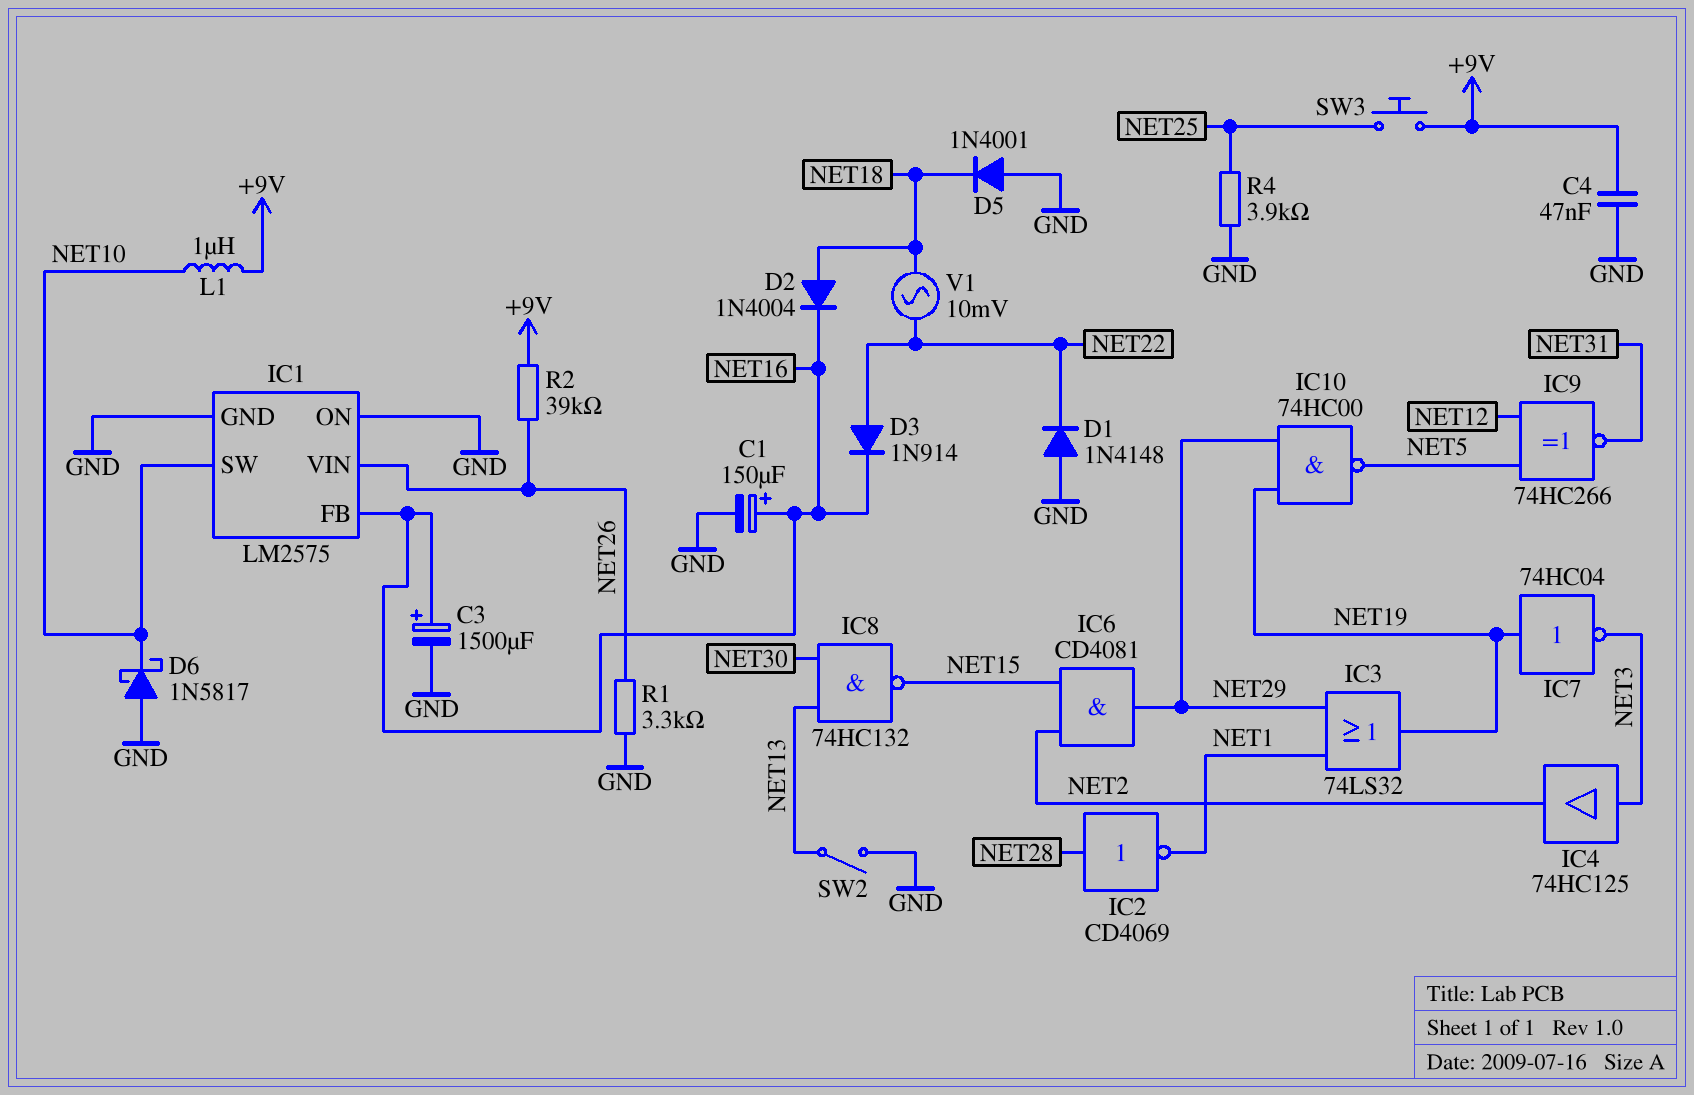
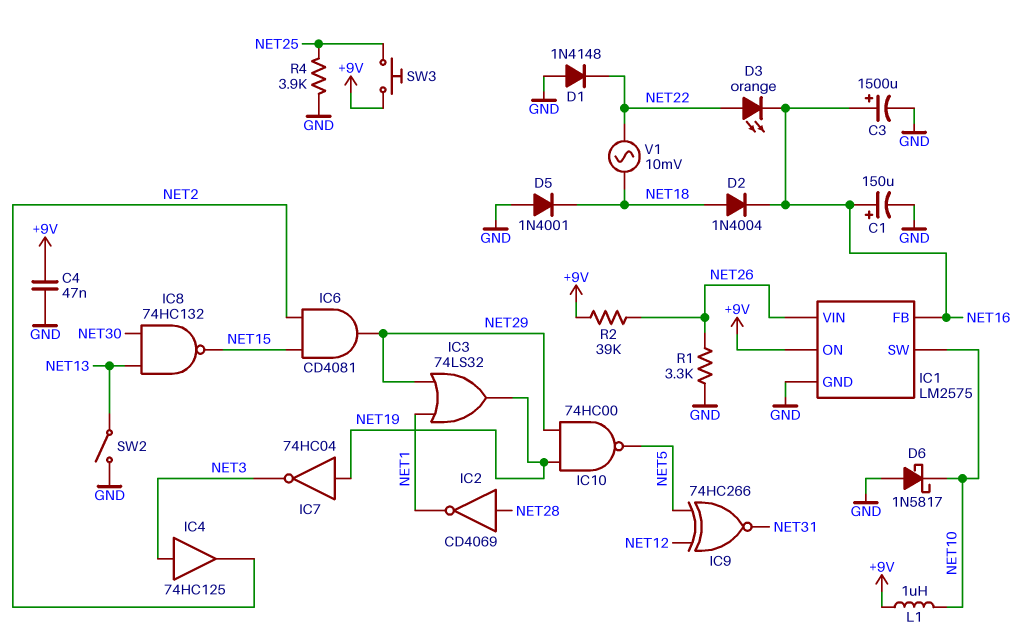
D3: diode 1N914 (A NET22, K NET16) -> LED orange (A NET22, K NET16)
IC1 pin ON: GND -> +9V

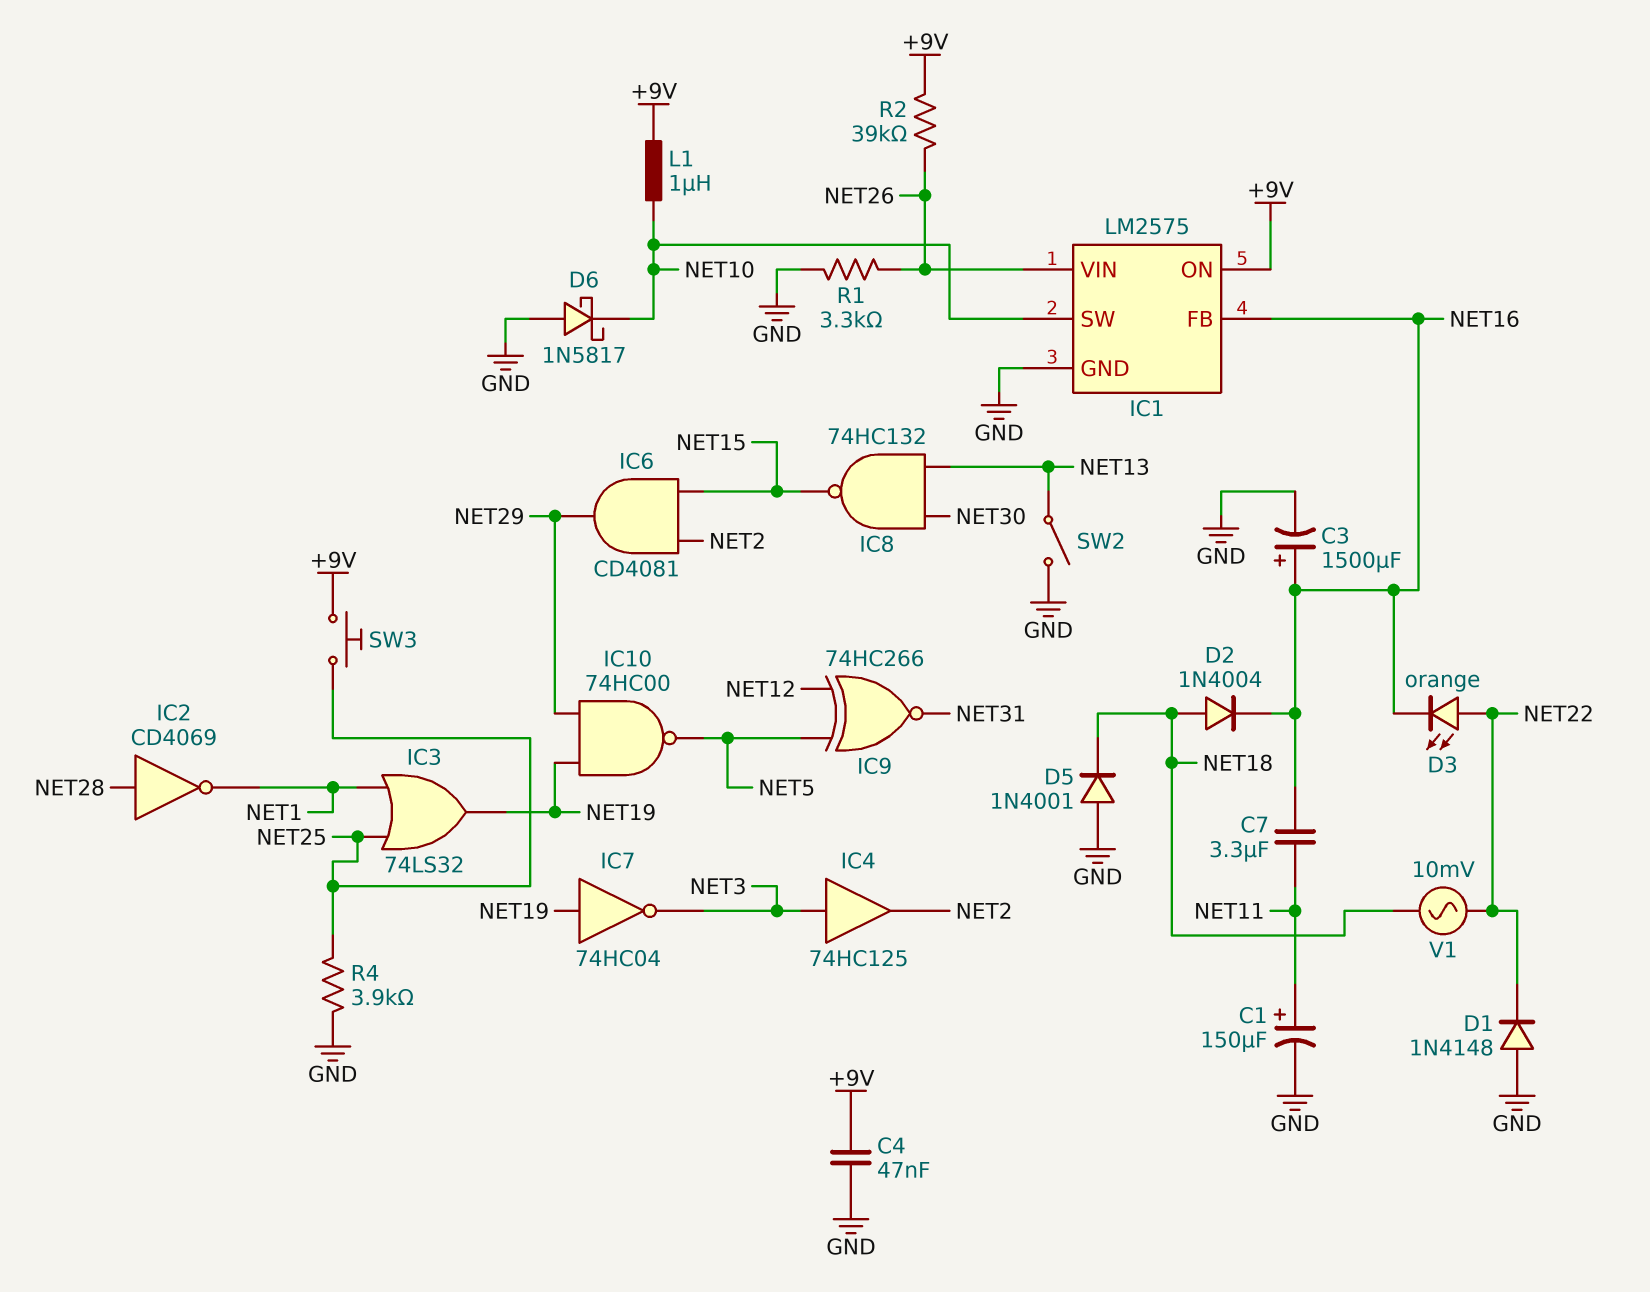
C1: 150uF (plus NET16, minus GND) -> 150uF (plus NET11, minus GND)
C7: none -> 3.3uF (NET11, NET16)
IC3: OR 74LS32 (in NET1, in NET29, out NET19) -> OR 74LS32 (in NET1, in NET25, out NET19)

